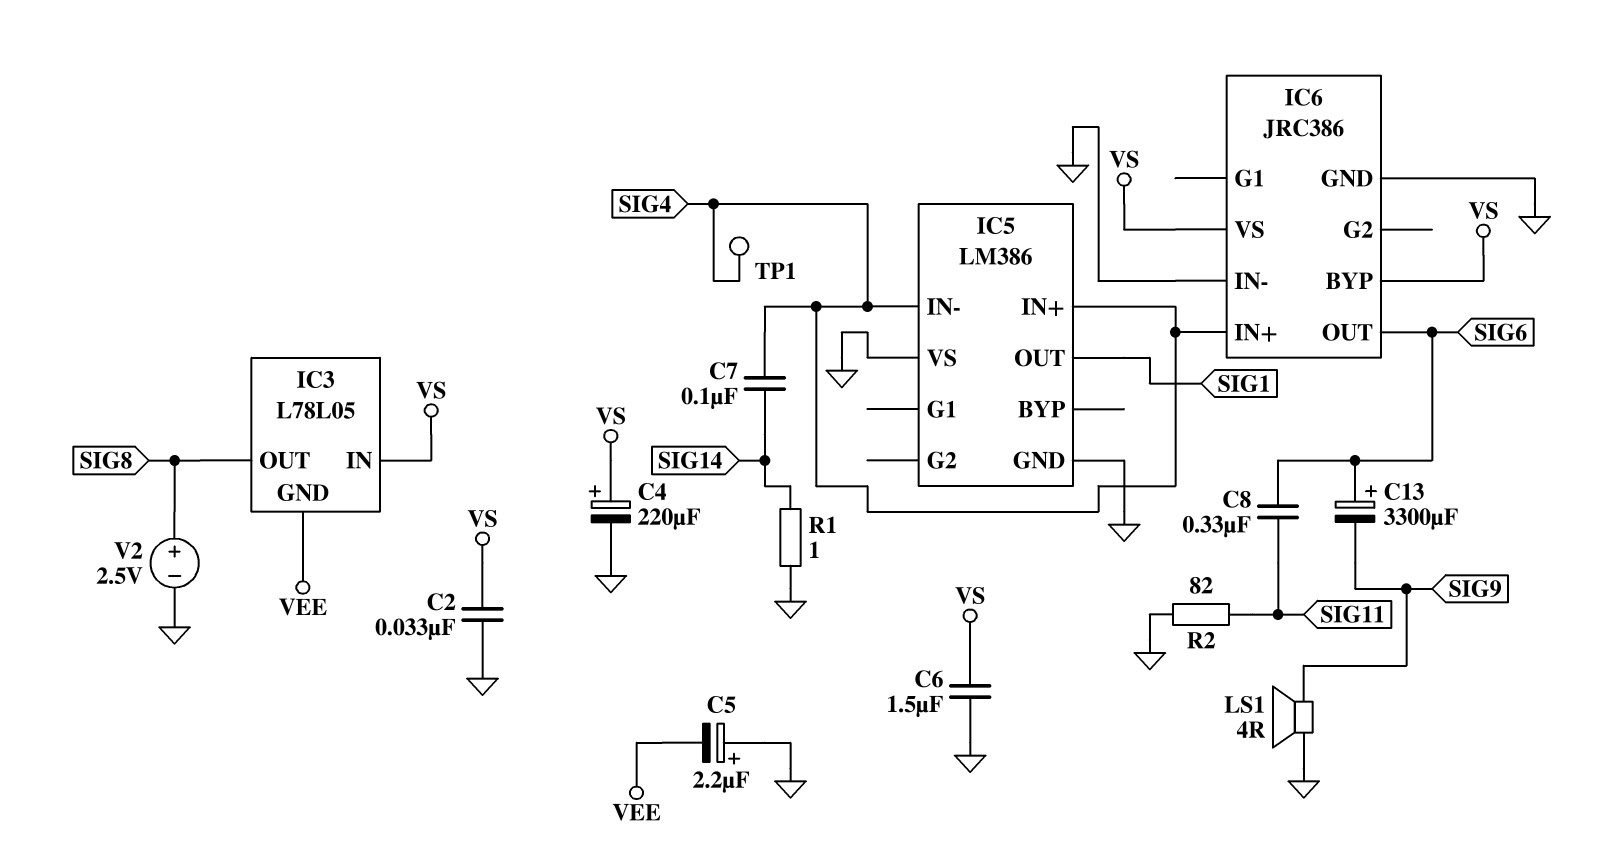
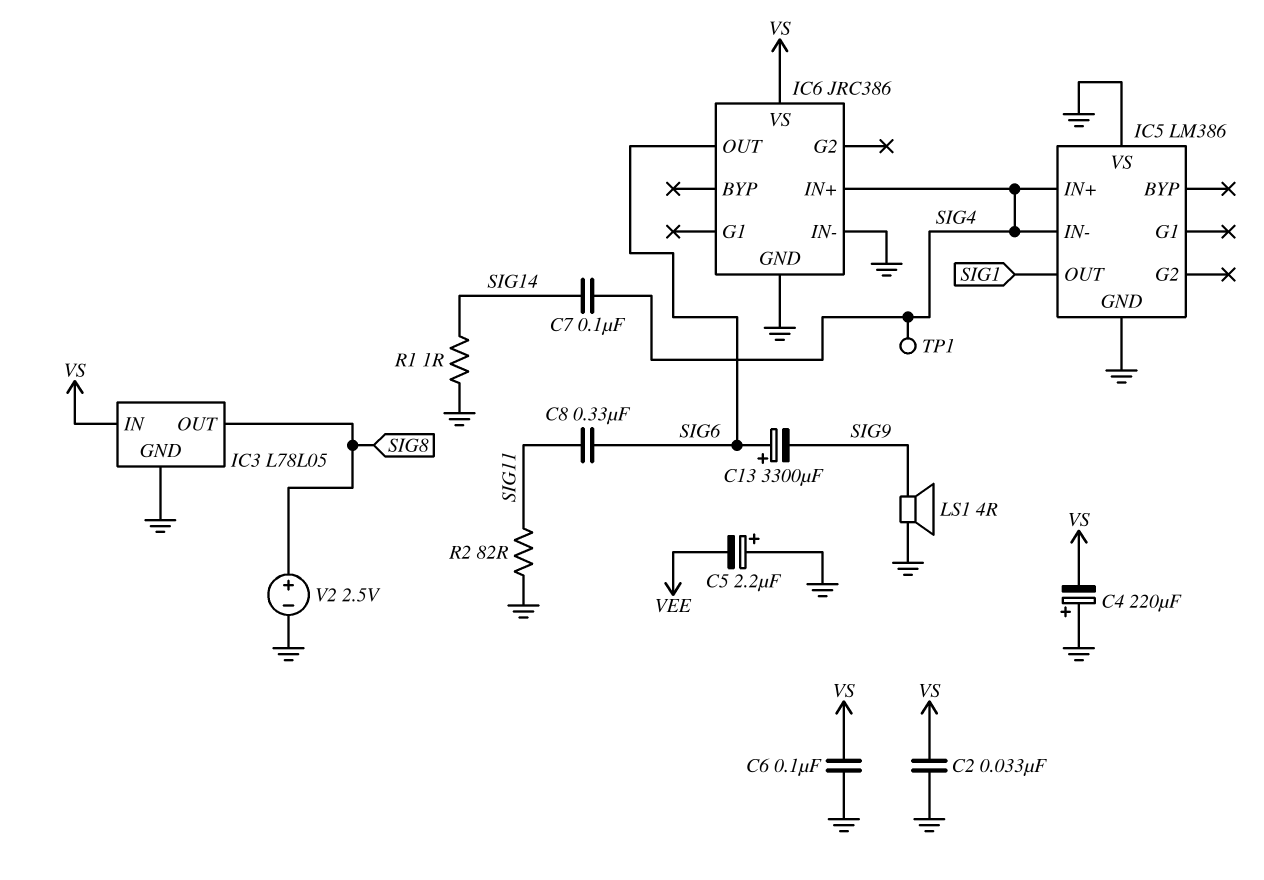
C4: 220uF (plus VS, minus GND) -> 220uF (plus GND, minus VS)
C6: 1.5uF (GND, VS) -> 100nF (GND, VS)
IC3 pin GND: VEE -> GND
IC6 pin BYP: VS -> none

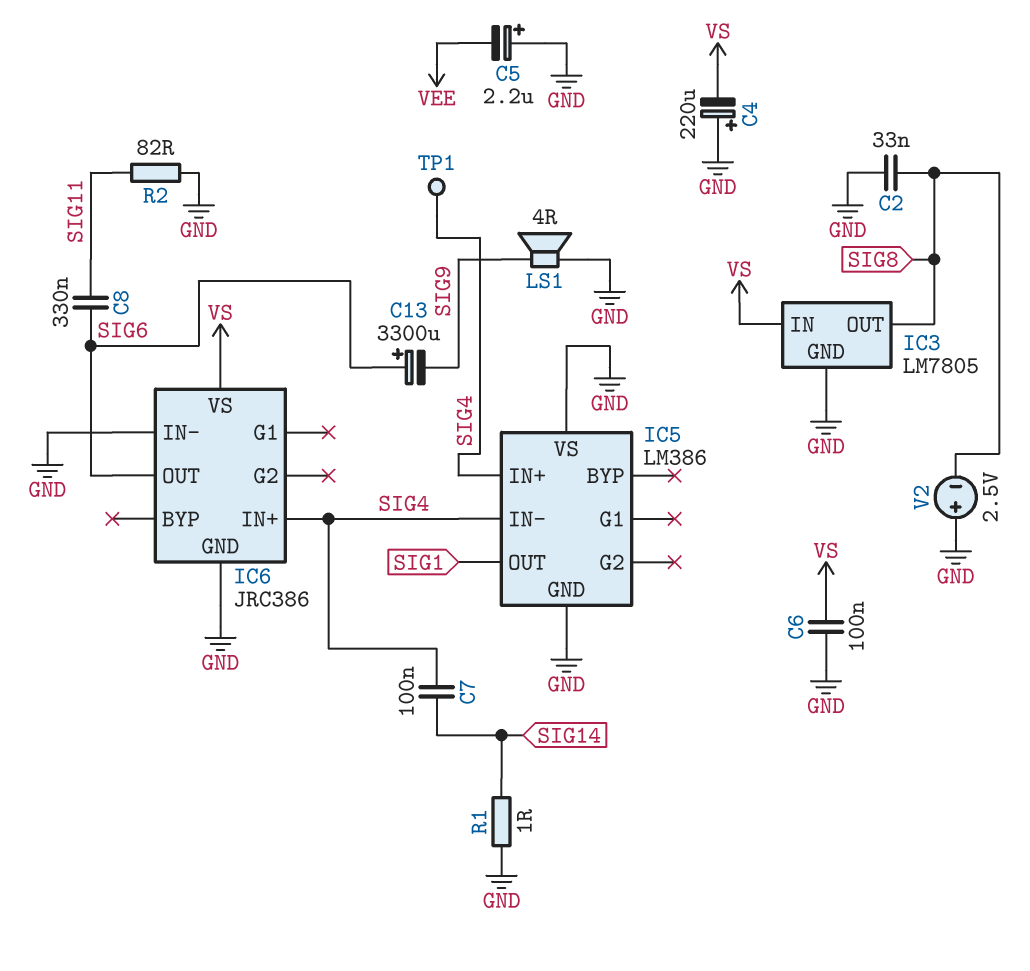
C2: 33nF (GND, VS) -> 33nF (GND, SIG8)
IC3: L78L05 -> LM7805
V2: 2.5V (plus SIG8, minus GND) -> 2.5V (plus GND, minus SIG8)

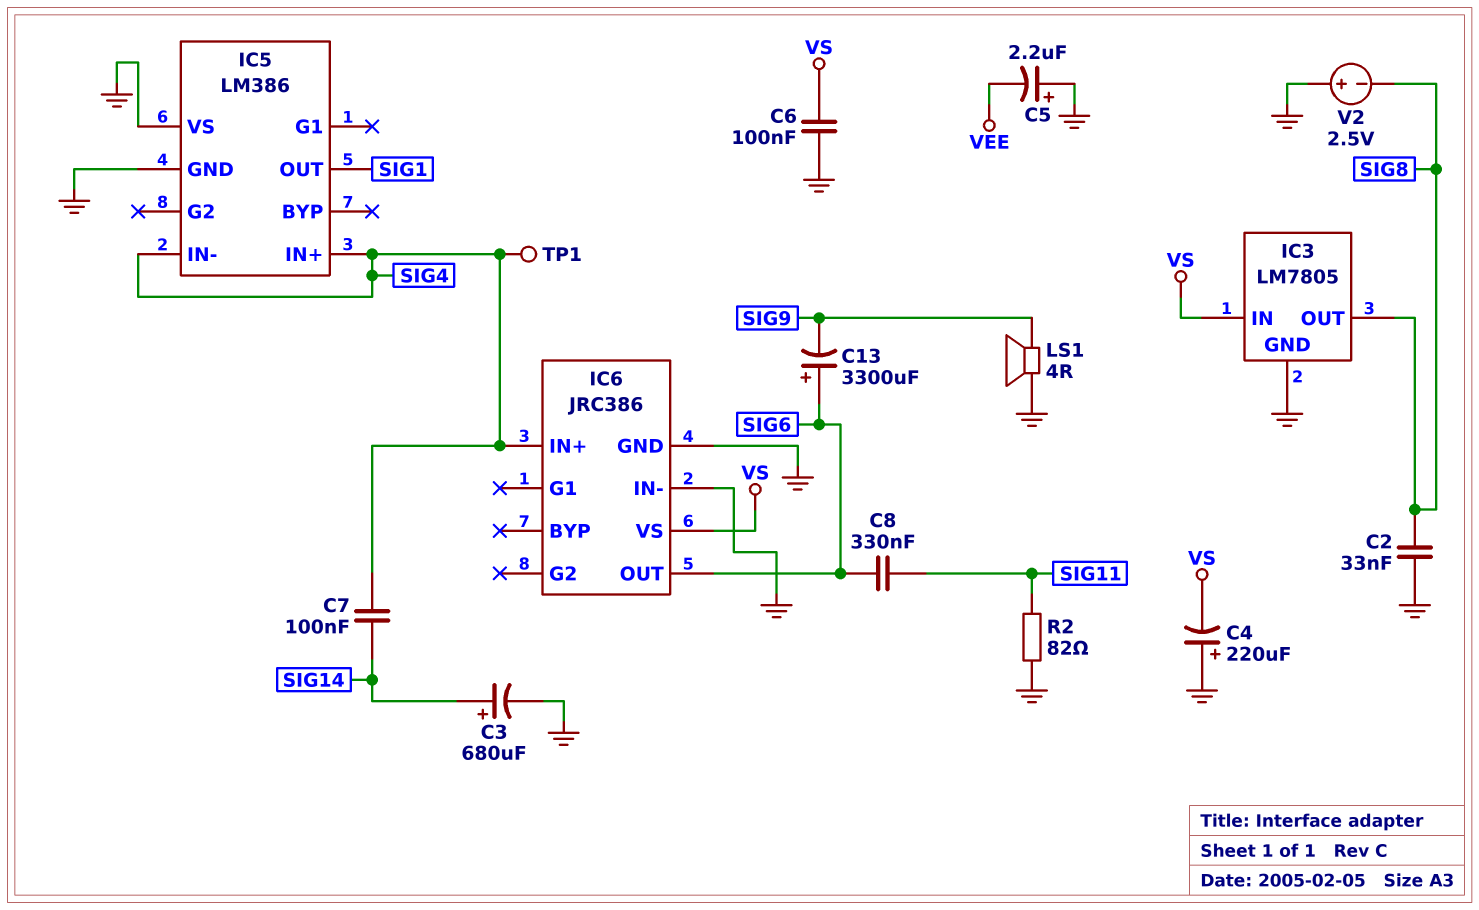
C3: none -> 680uF (plus SIG14, minus GND)
R1: 1 (GND, SIG14) -> none

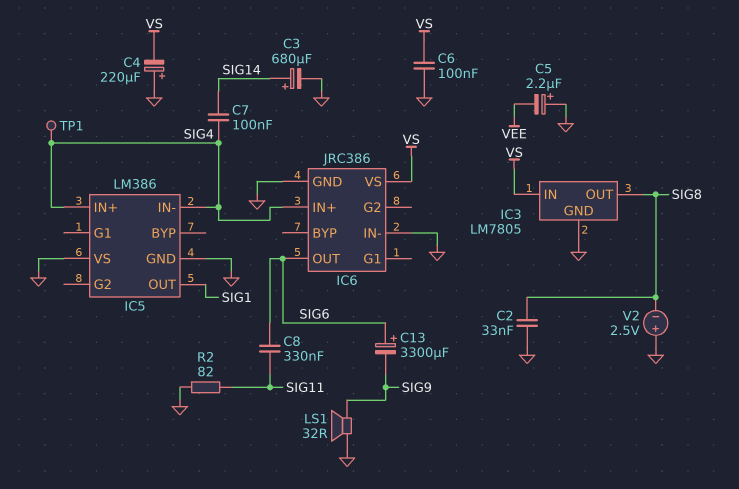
LS1: speaker 4R (GND, SIG9) -> speaker 32R (GND, SIG9)

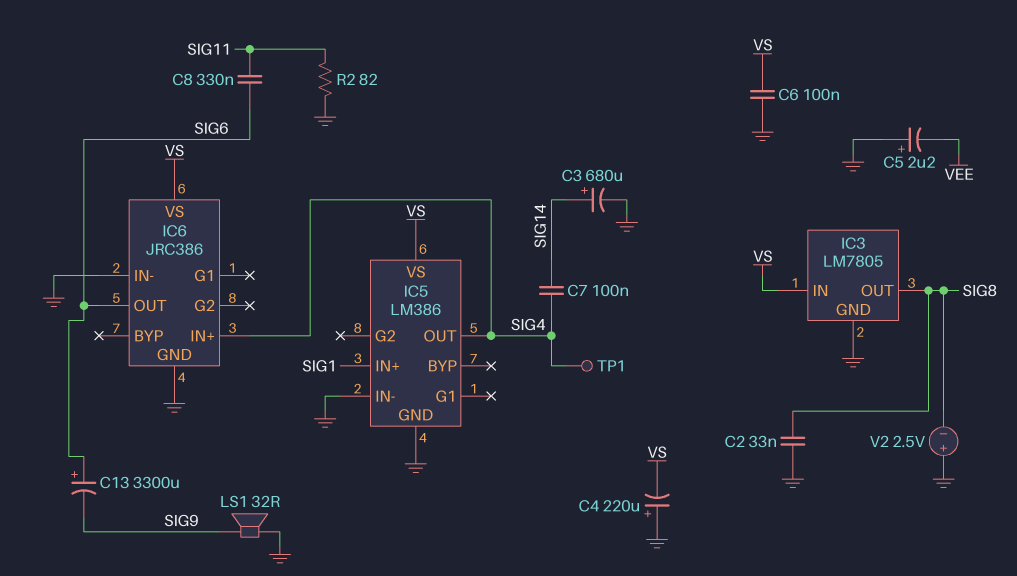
IC5 pin IN+: SIG4 -> SIG1
IC5 pin IN-: SIG4 -> GND
IC5 pin OUT: SIG1 -> SIG4
IC5 pin VS: GND -> VS

